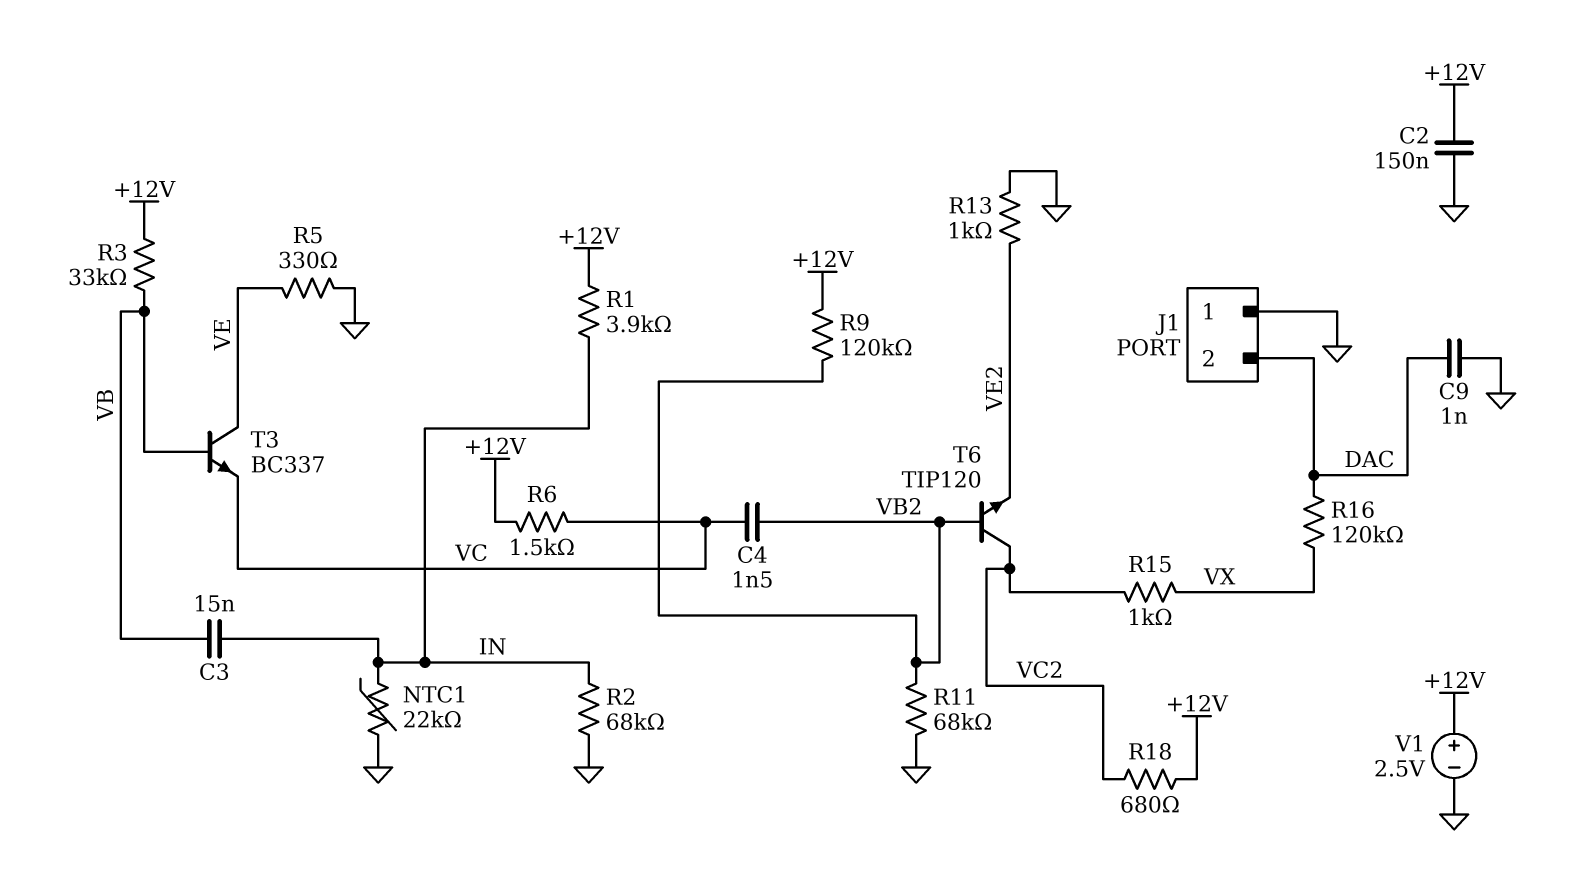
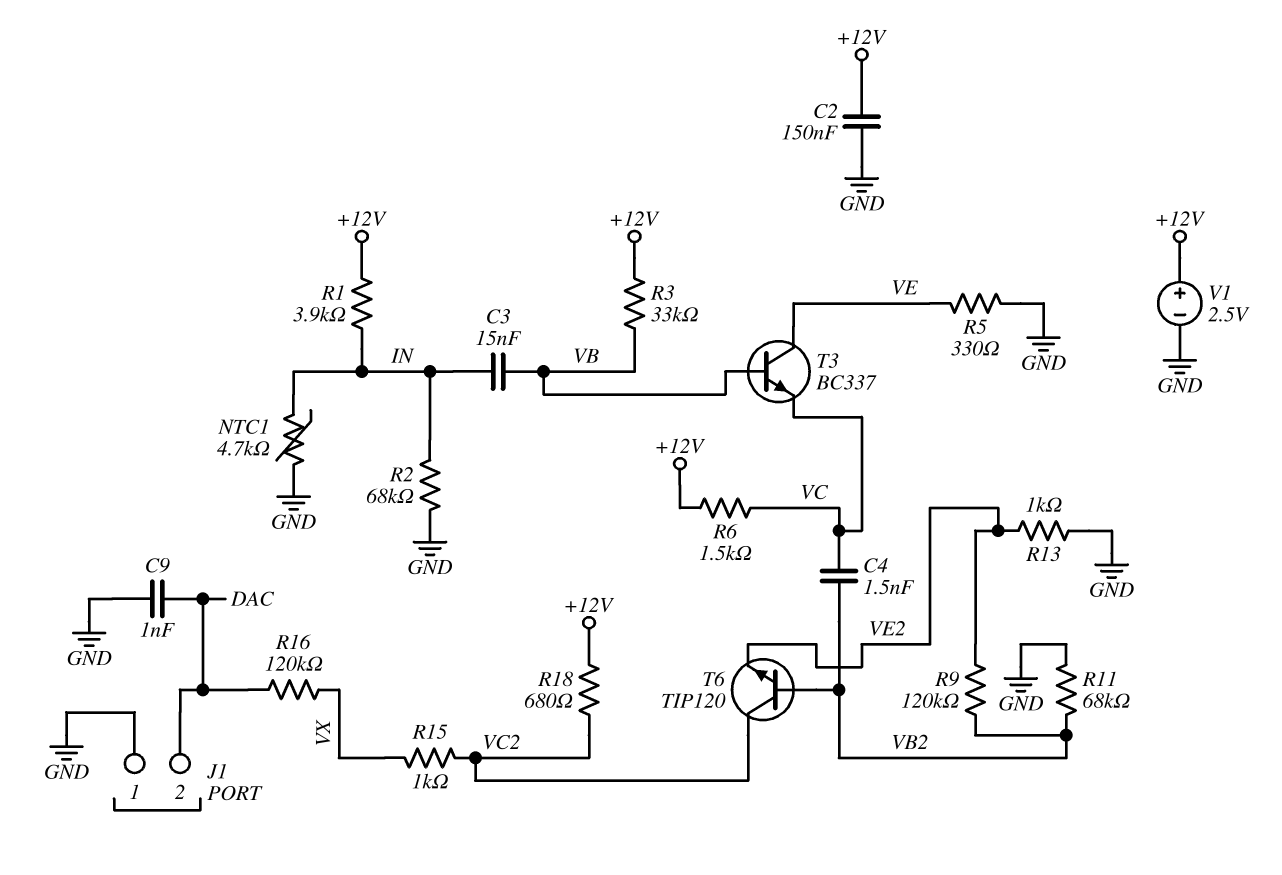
NTC1: 22k (GND, IN) -> 4.7k (GND, IN)
R9: 120k (+12V, VB2) -> 120k (VB2, VE2)

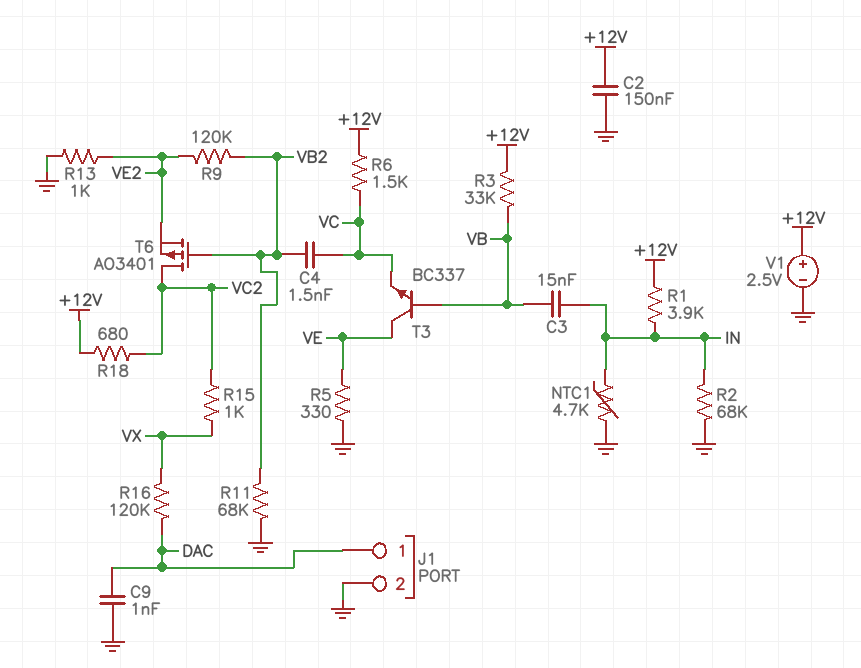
J1 pin 1: GND -> DAC
J1 pin 2: DAC -> GND
T6: NPN TIP120 (B VB2, C VC2, E VE2) -> PMOS AO3401 (G VB2, D VC2, S VE2)

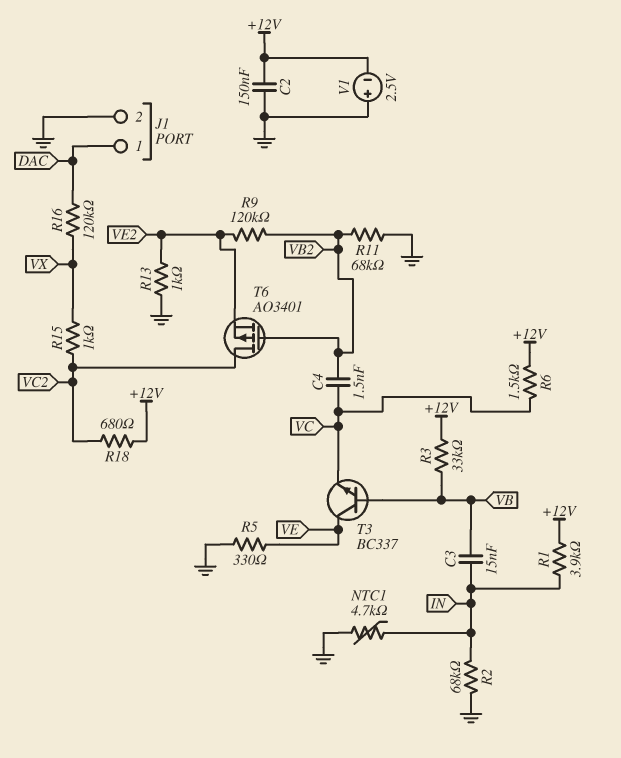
C9: 1nF (DAC, GND) -> none
V1: 2.5V (plus +12V, minus GND) -> 2.5V (plus GND, minus +12V)

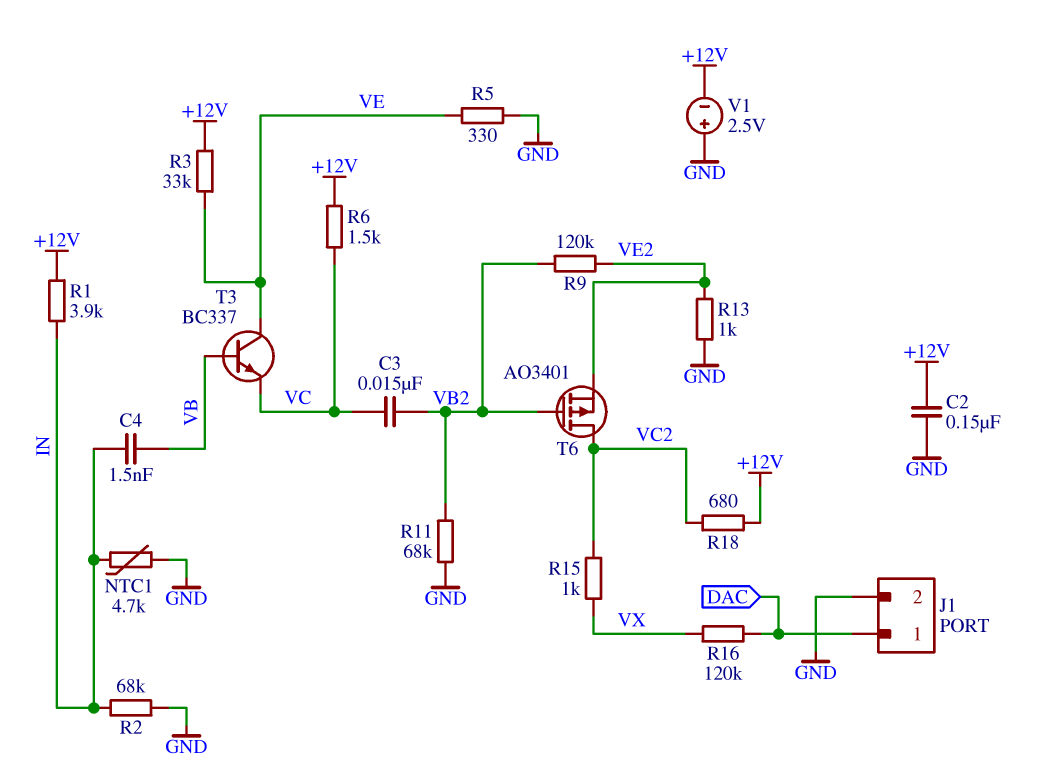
C3: 15nF (IN, VB) -> 15nF (VB2, VC)
C4: 1.5nF (VB2, VC) -> 1.5nF (IN, VB)
R3: 33k (+12V, VB) -> 33k (+12V, VE)

